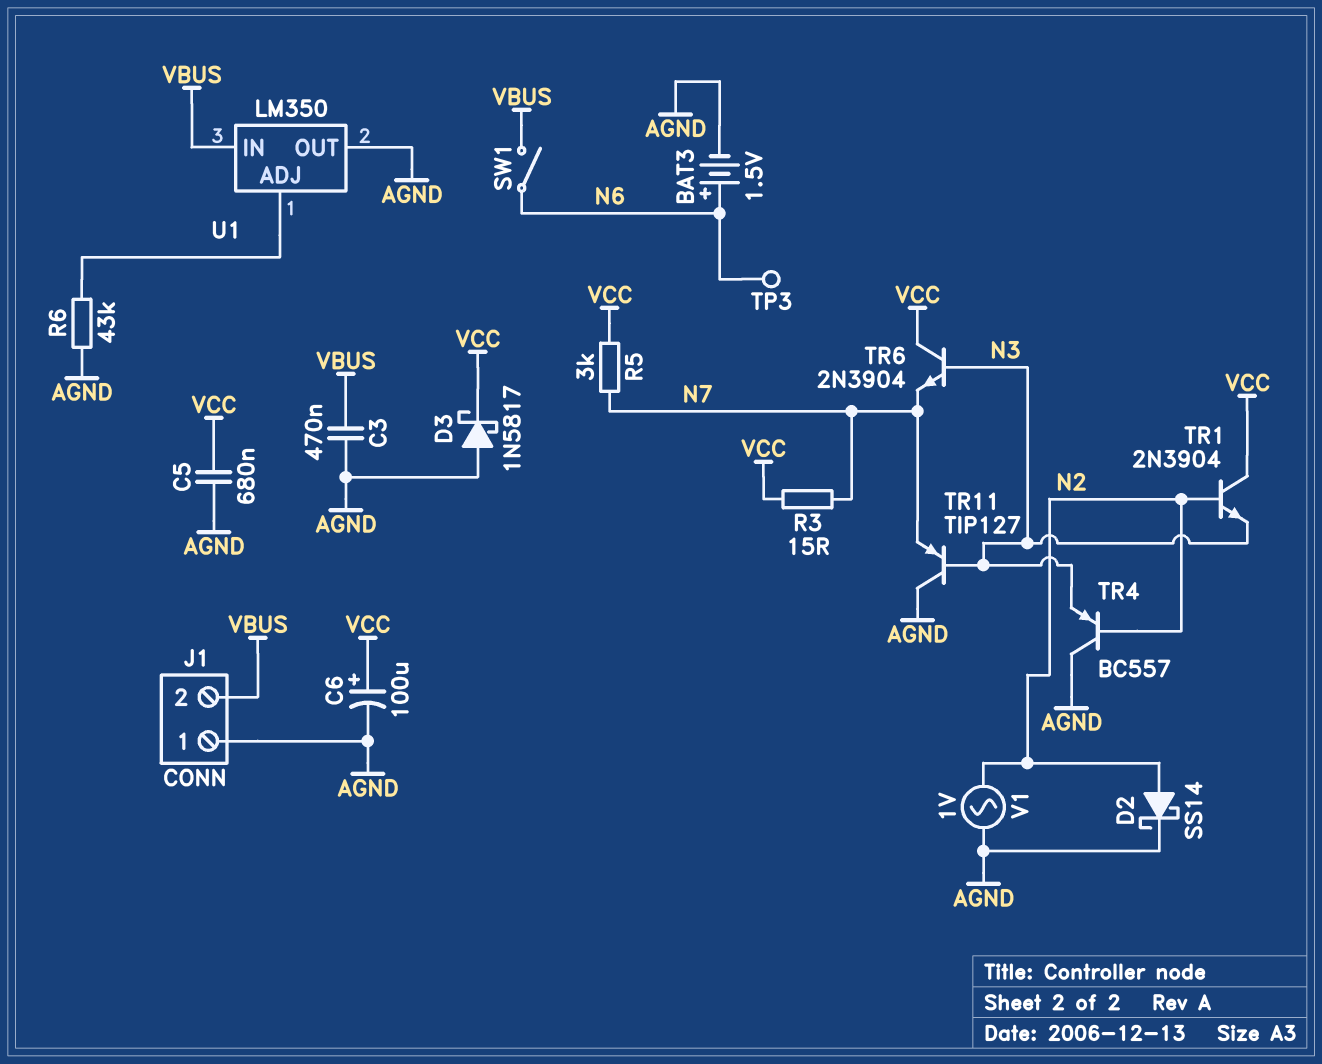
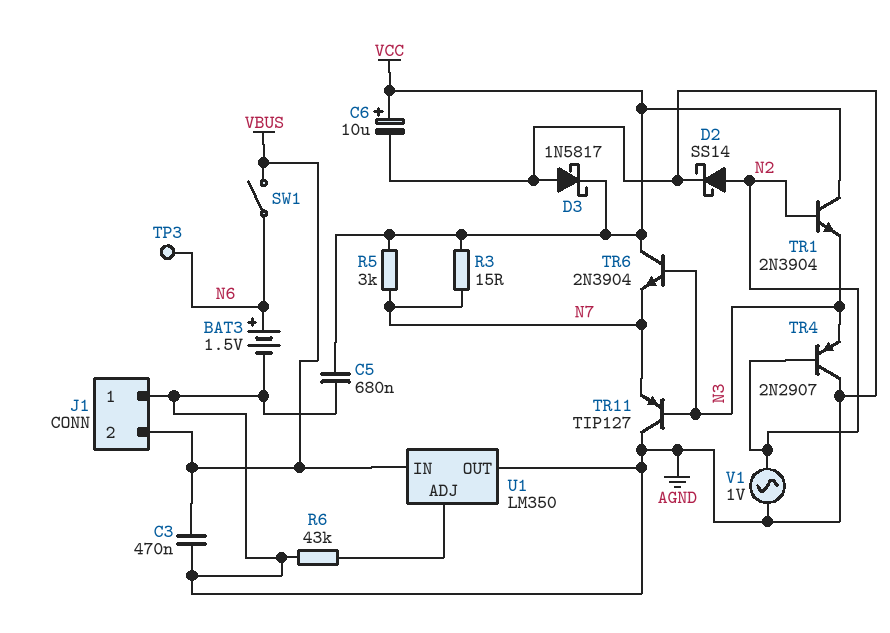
C6: 100uF (plus VCC, minus AGND) -> 10uF (plus VCC, minus AGND)
TR4: PNP BC557 (B N2, C AGND, E N3) -> PNP 2N2907 (B N2, C AGND, E N3)

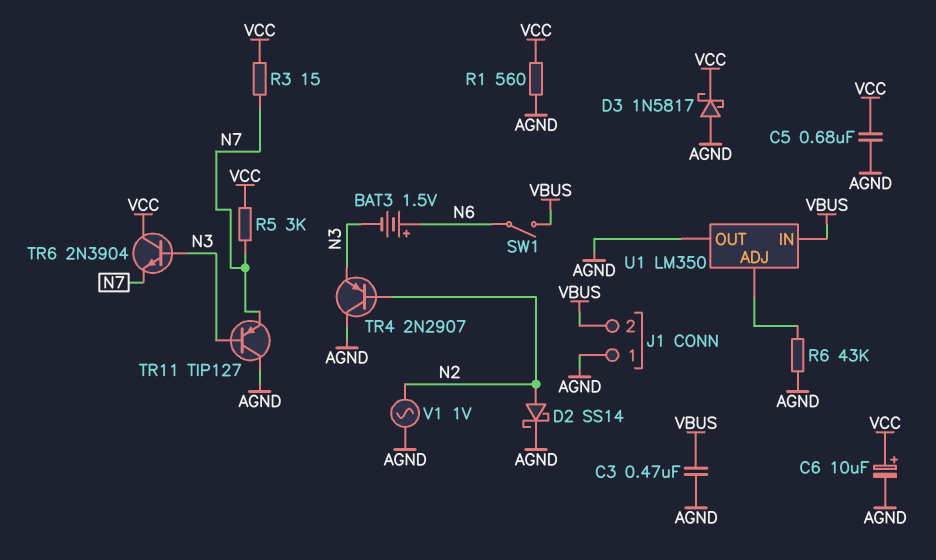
BAT3: 1.5V (plus N6, minus AGND) -> 1.5V (plus N6, minus N3)
R1: none -> 560 (AGND, VCC)
TP3: test point (N6) -> none
TR1: NPN 2N3904 (B N2, C VCC, E N3) -> none

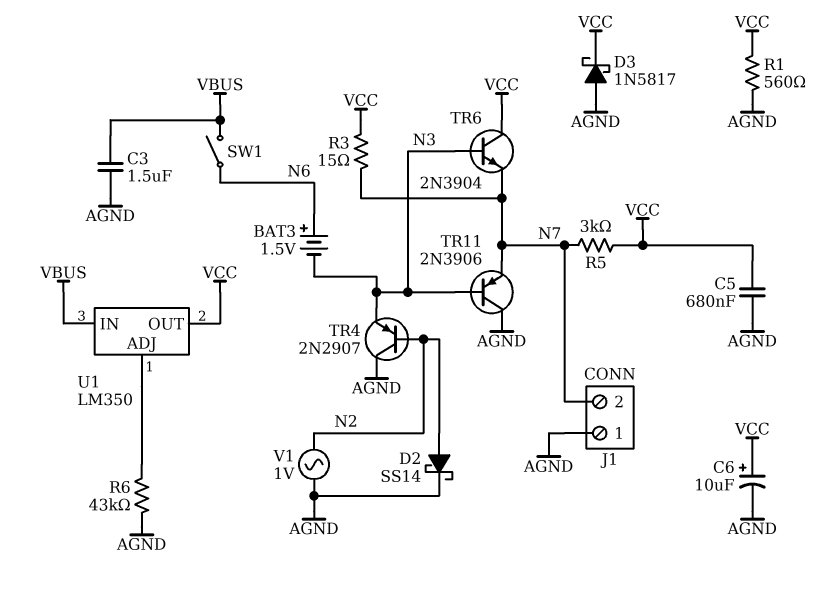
C3: 470nF (AGND, VBUS) -> 1.5uF (AGND, VBUS)
J1 pin 2: VBUS -> N7
TR11: PNP TIP127 (B N3, C AGND, E N7) -> PNP 2N3906 (B N3, C AGND, E N7)
U1 pin OUT: AGND -> VCC

